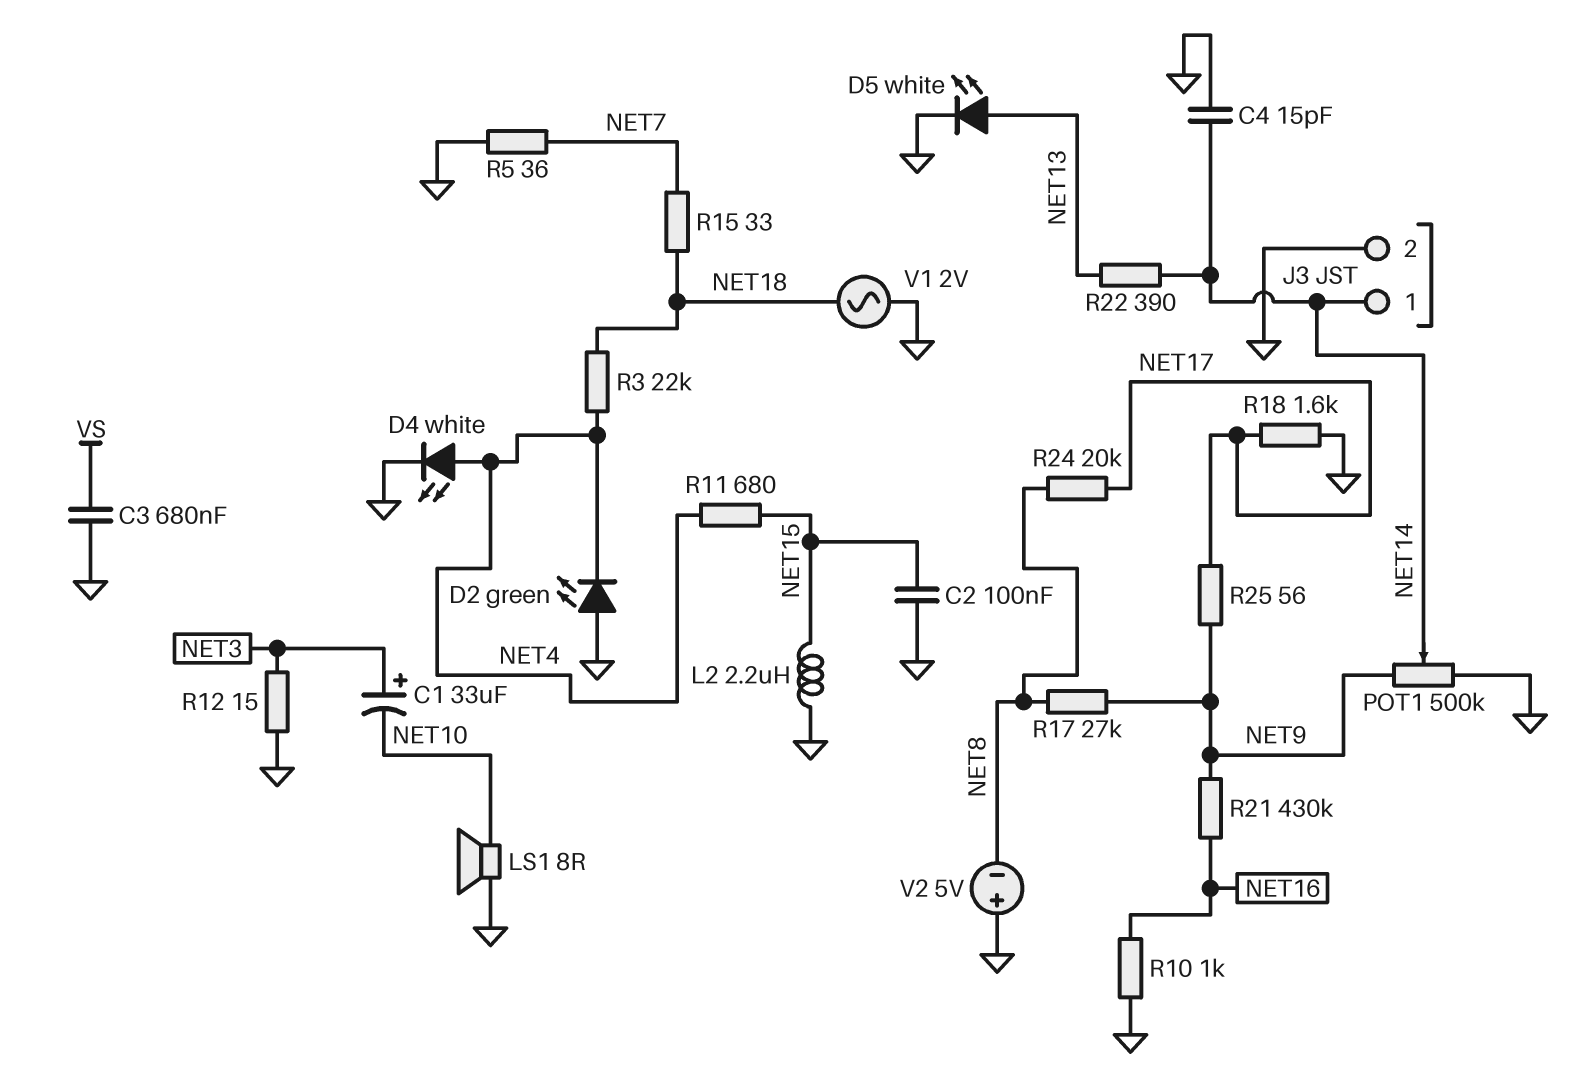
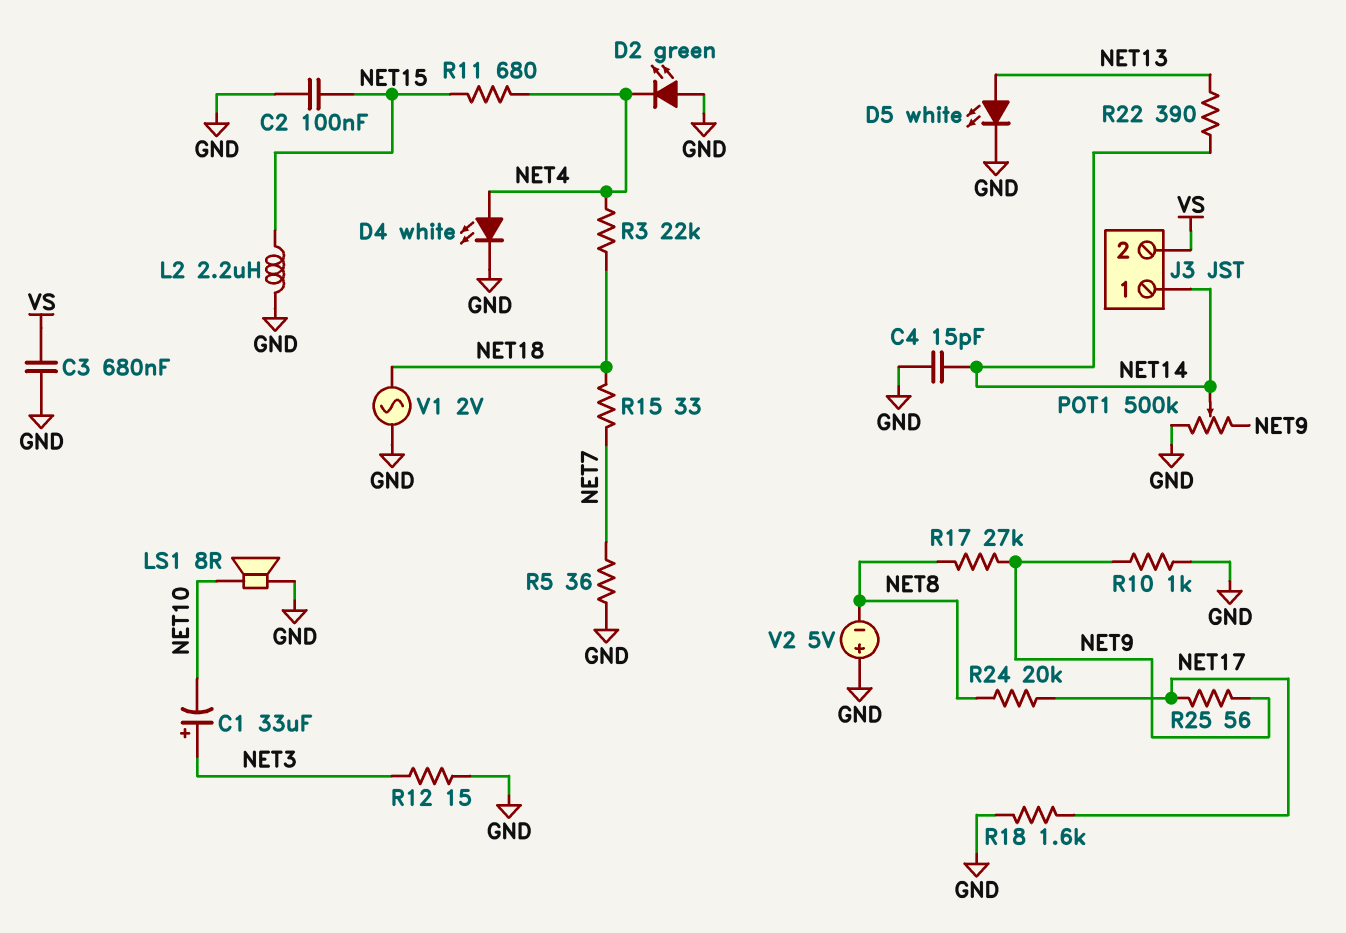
J3 pin 2: GND -> VS
R10: 1k (GND, NET16) -> 1k (GND, NET9)
R21: 430k (NET9, NET16) -> none

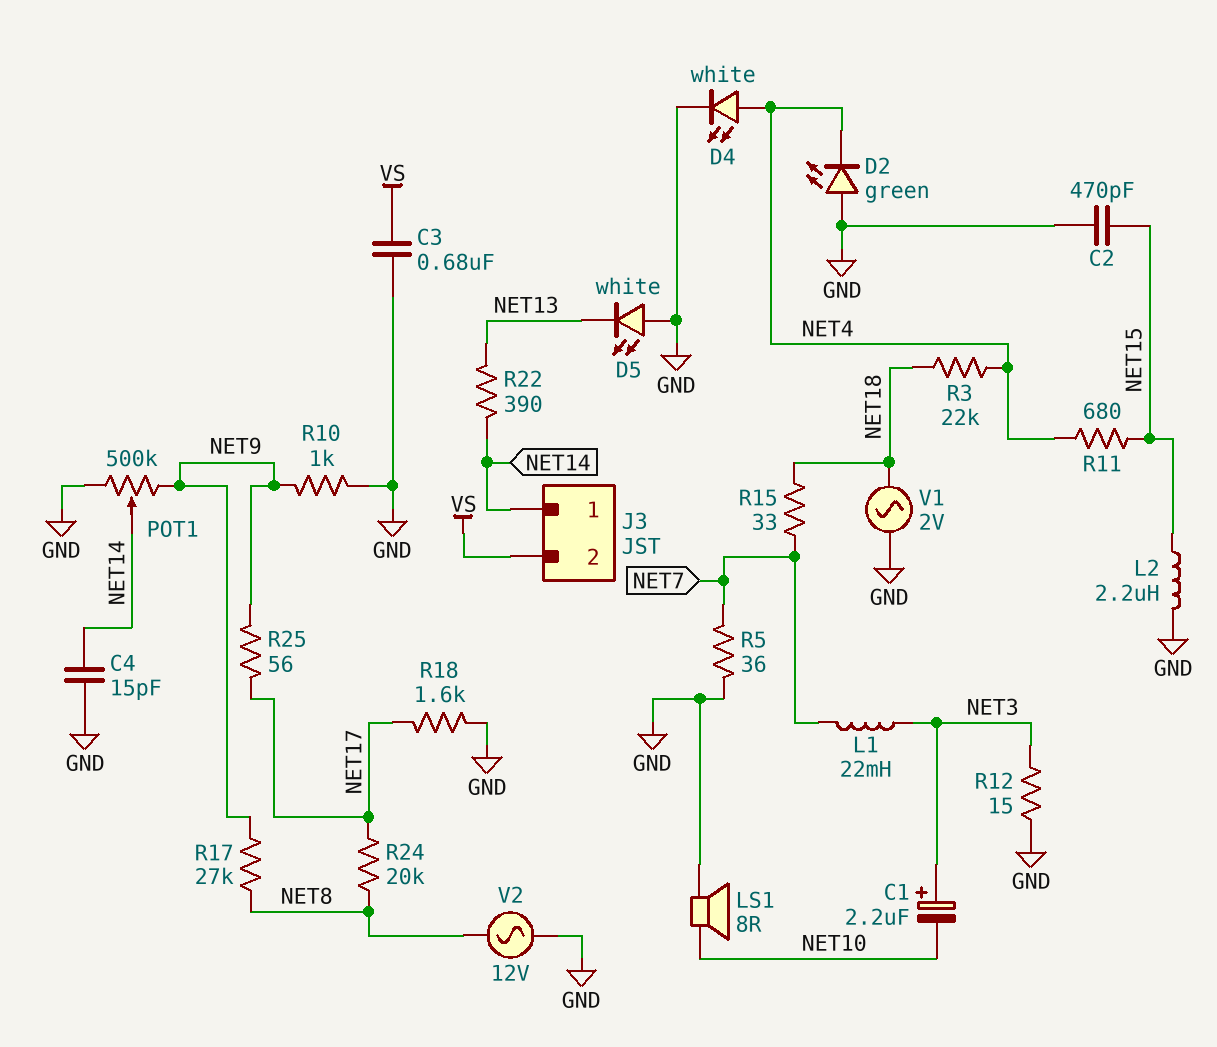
C1: 33uF (plus NET3, minus NET10) -> 2.2uF (plus NET3, minus NET10)
C2: 100nF (GND, NET15) -> 470pF (GND, NET15)
D5: LED white (A NET13, K GND) -> LED white (A GND, K NET13)
L1: none -> 22mH (NET3, NET7)
V2: 5V (plus GND, minus NET8) -> AC 12V (GND, NET8)

